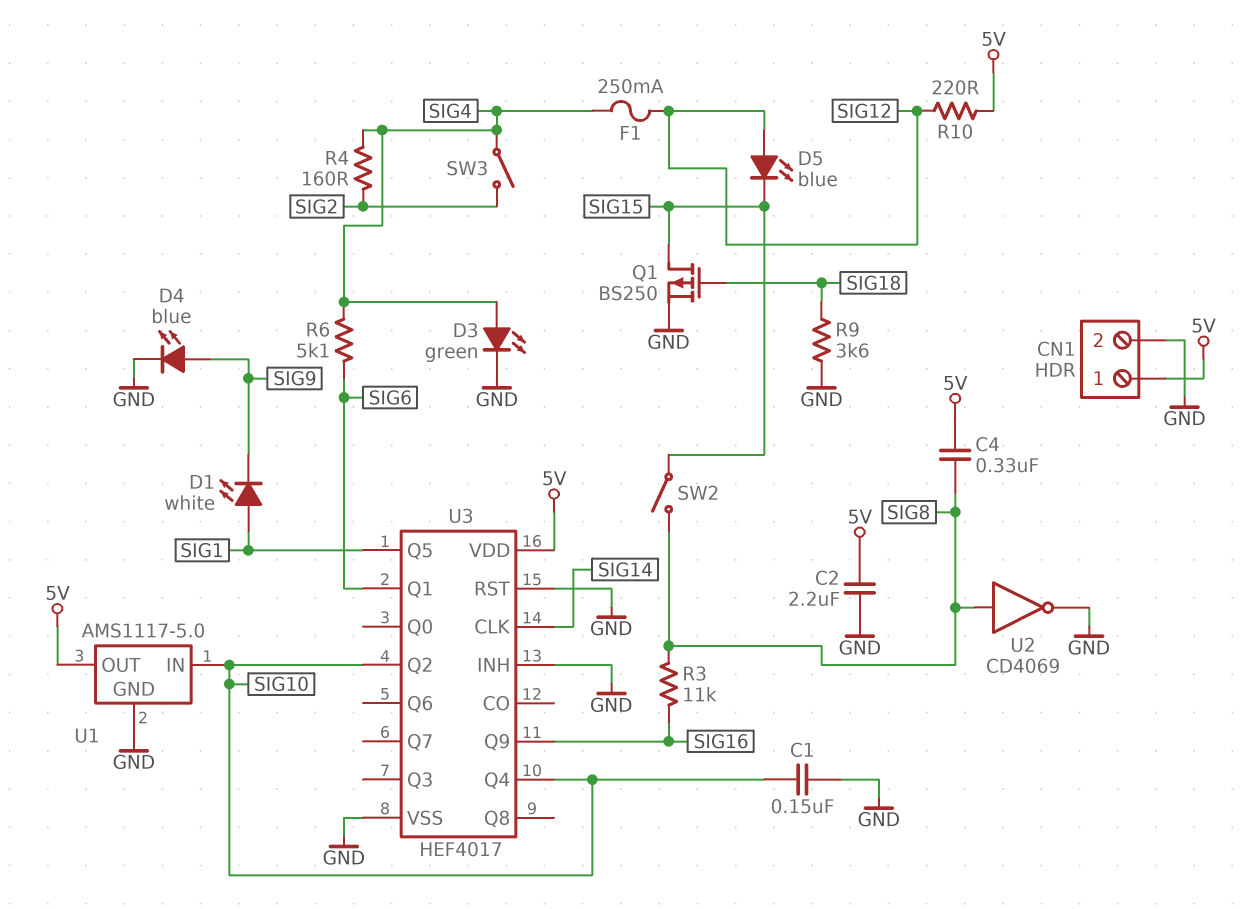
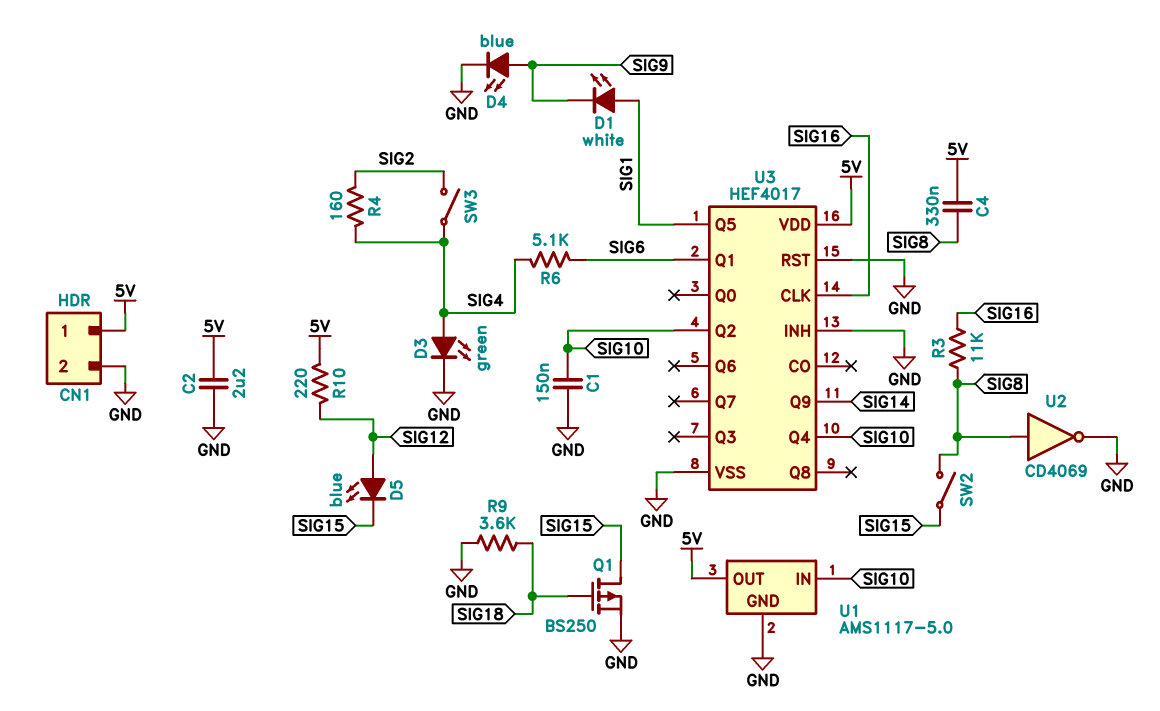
F1: 250mA (SIG4, SIG12) -> none
U3 pin CLK: SIG14 -> SIG16
U3 pin Q9: SIG16 -> SIG14

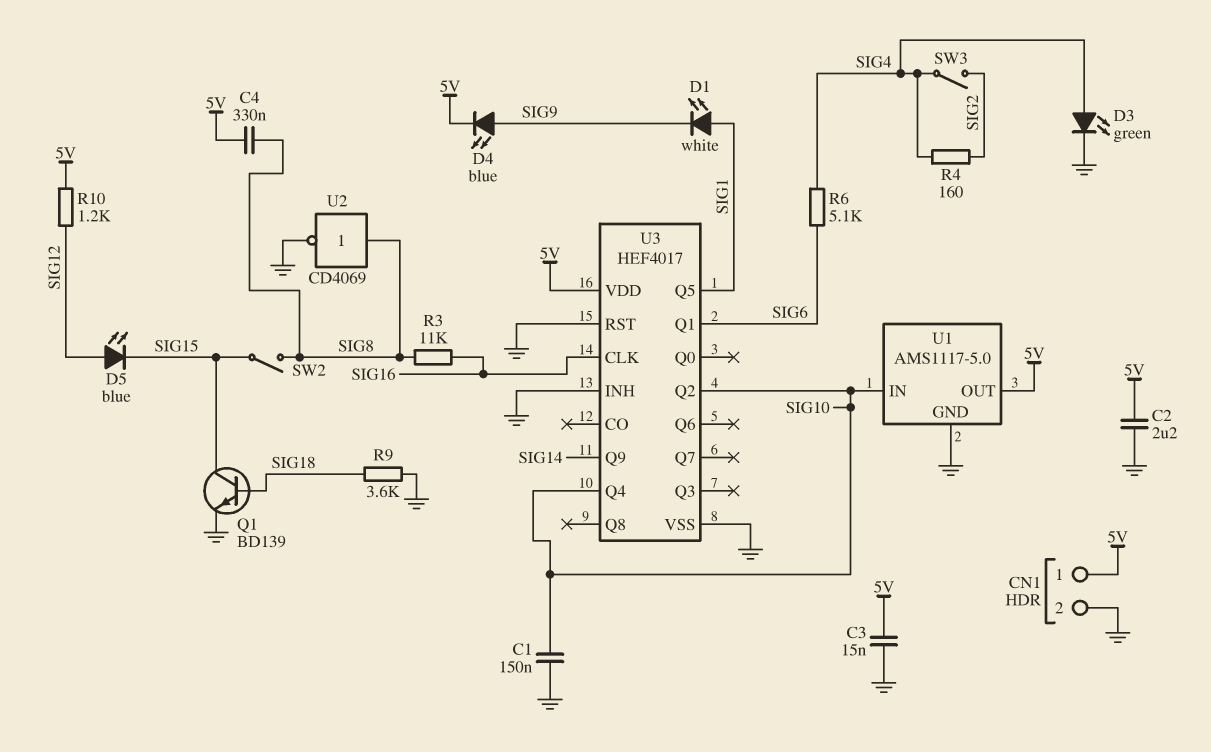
C3: none -> 15nF (5V, GND)
D4: LED blue (A SIG9, K GND) -> LED blue (A SIG9, K 5V)
Q1: PMOS BS250 (G SIG18, D SIG15, S GND) -> NPN BD139 (B SIG18, C SIG15, E GND)
R10: 220 (5V, SIG12) -> 1.2k (5V, SIG12)

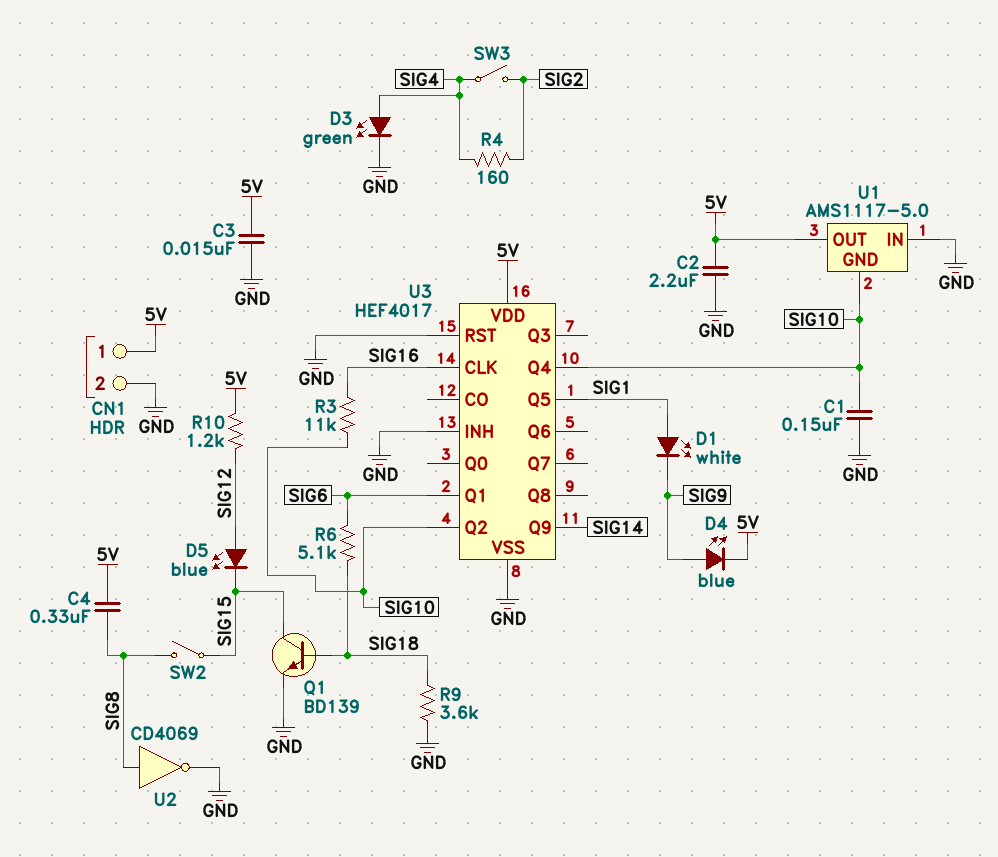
R3: 11k (SIG8, SIG16) -> 11k (SIG10, SIG16)
R6: 5.1k (SIG4, SIG6) -> 5.1k (SIG6, SIG18)
U1 pin GND: GND -> SIG10
U1 pin IN: SIG10 -> GND

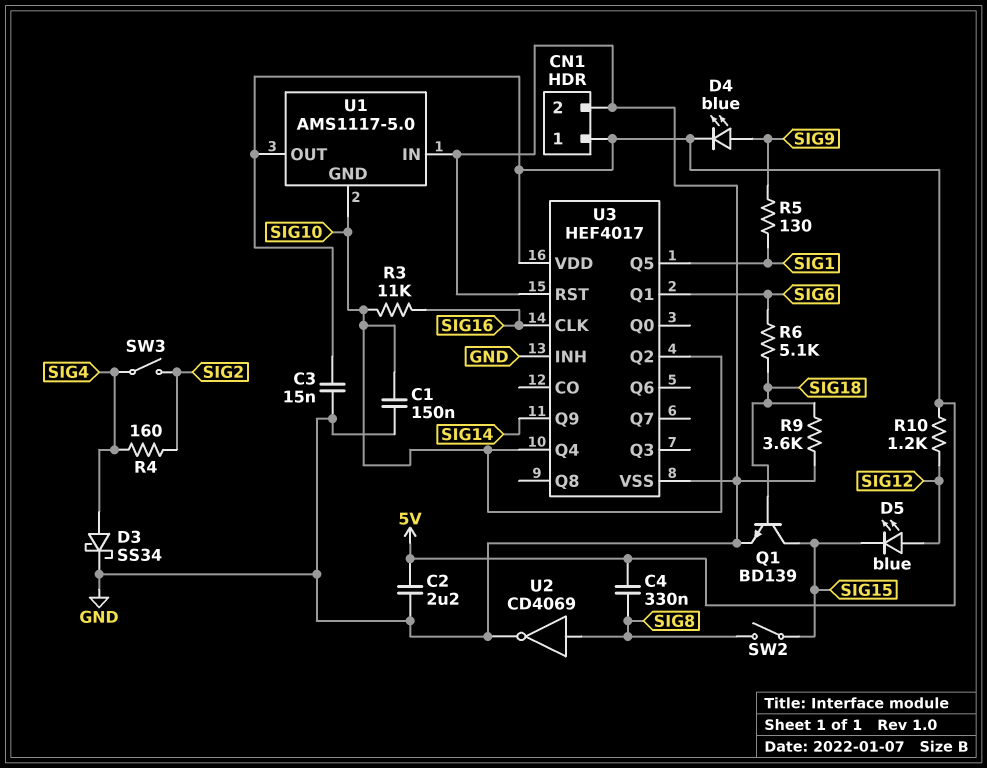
D1: LED white (A SIG1, K SIG9) -> none
D3: LED green (A SIG4, K GND) -> schottky SS34 (A SIG4, K GND)
R5: none -> 130 (SIG1, SIG9)

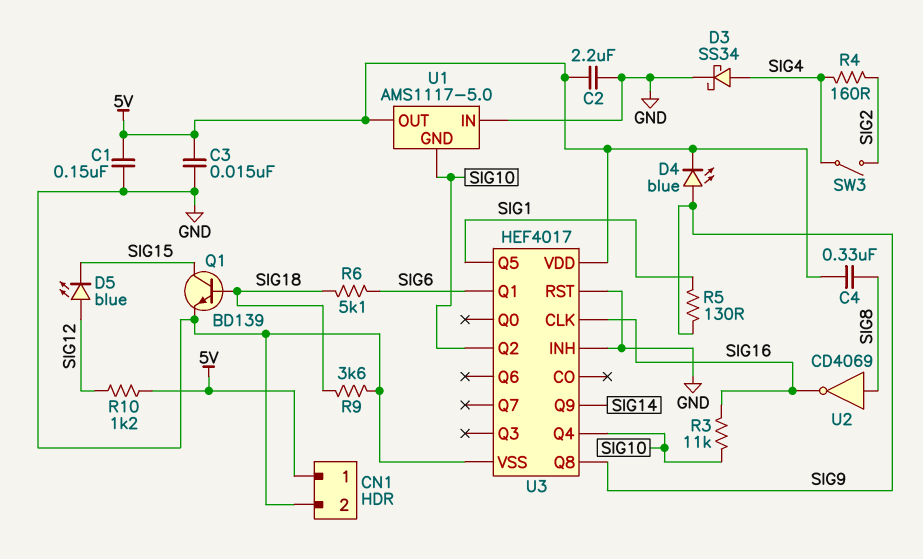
C1: 150nF (GND, SIG10) -> 150nF (5V, GND)
SW2: switch (SIG8, SIG15) -> none
U2: NOT CD4069 (in SIG8, out GND) -> NOT CD4069 (in SIG8, out SIG16)
U3 pin Q8: none -> SIG9

